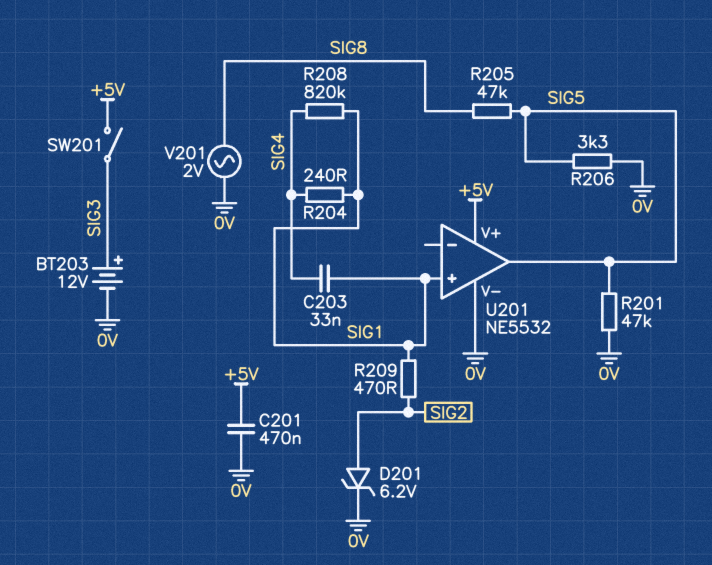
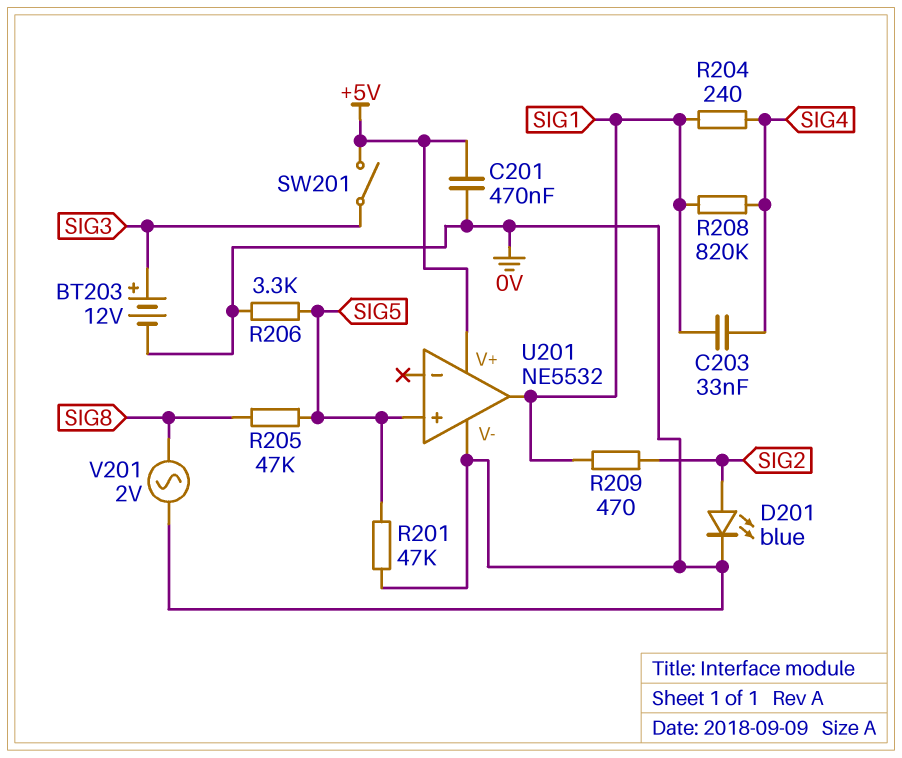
D201: zener 6.2V (A SIG2, K 0V) -> LED blue (A SIG2, K 0V)
U201 pin in+: SIG1 -> SIG5
U201 pin out: SIG5 -> SIG1

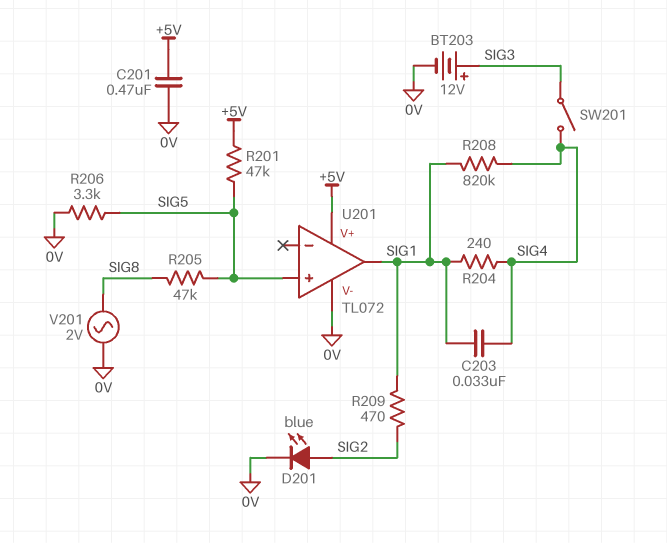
R201: 47k (0V, SIG5) -> 47k (+5V, SIG5)
SW201: switch (+5V, SIG3) -> switch (SIG3, SIG4)
U201: NE5532 -> TL072

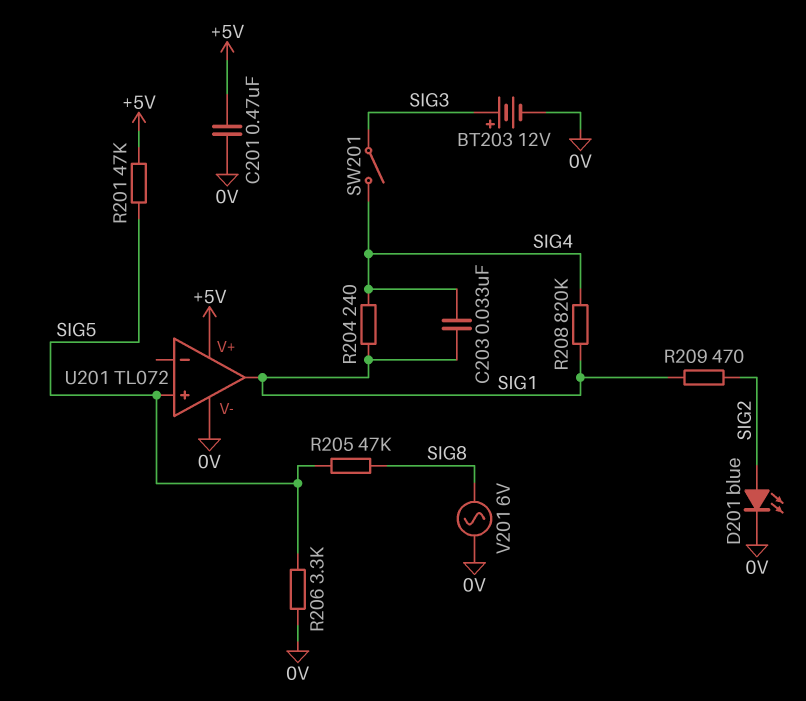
V201: AC 2V (0V, SIG8) -> AC 6V (0V, SIG8)

